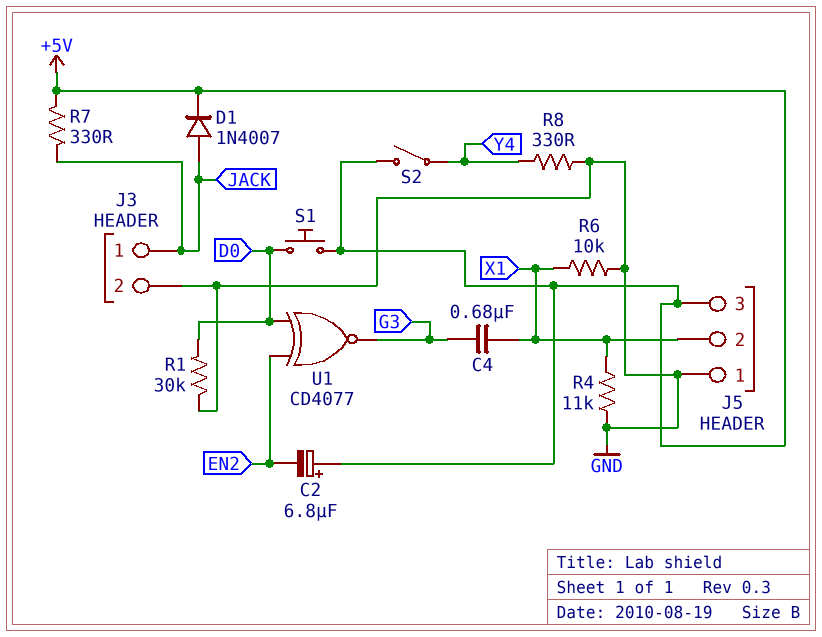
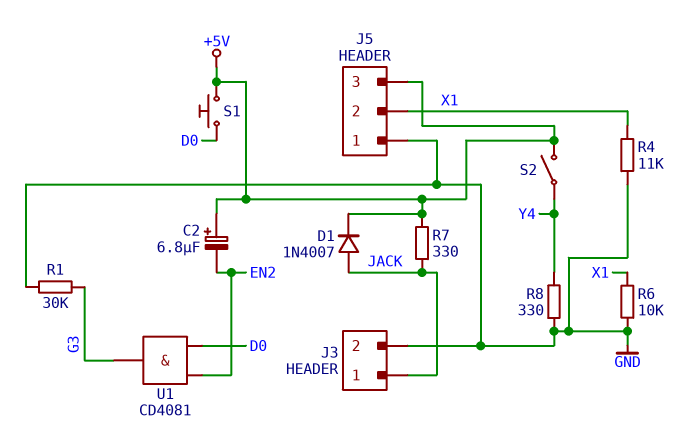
C4: 680nF (G3, X1) -> none
R1: 30k (D0, GND) -> 30k (G3, GND)
U1: XNOR CD4077 (in D0, in EN2, out G3) -> AND CD4081 (in D0, in EN2, out G3)

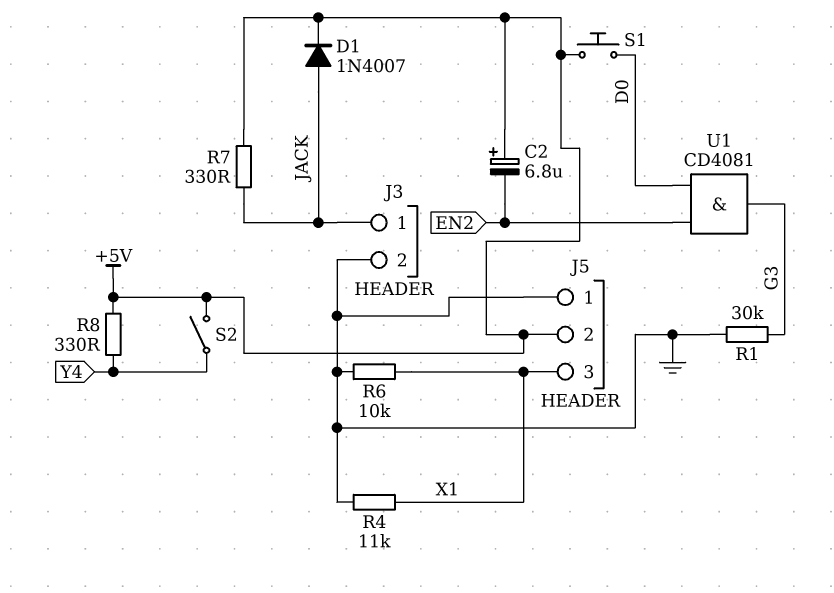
J5 pin 2: X1 -> +5V
J5 pin 3: +5V -> X1
R8: 330 (GND, Y4) -> 330 (+5V, Y4)

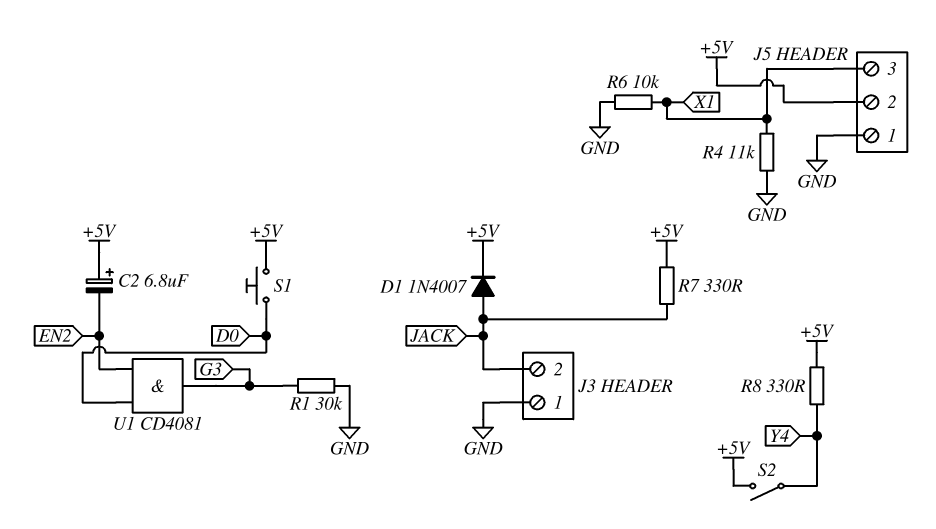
J3 pin 1: JACK -> GND
J3 pin 2: GND -> JACK

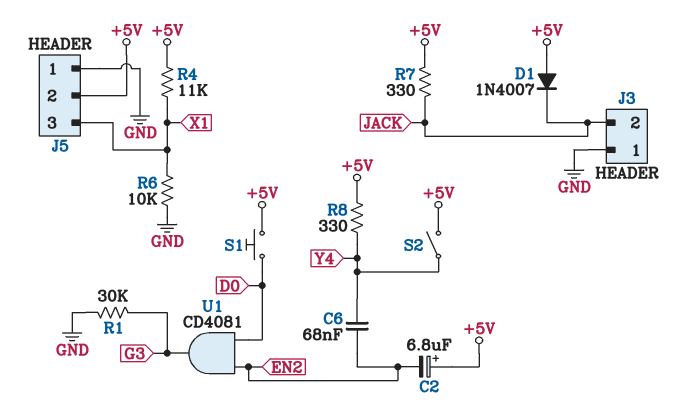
C6: none -> 68nF (EN2, Y4)
D1: diode 1N4007 (A JACK, K +5V) -> diode 1N4007 (A +5V, K JACK)
R4: 11k (GND, X1) -> 11k (+5V, X1)

